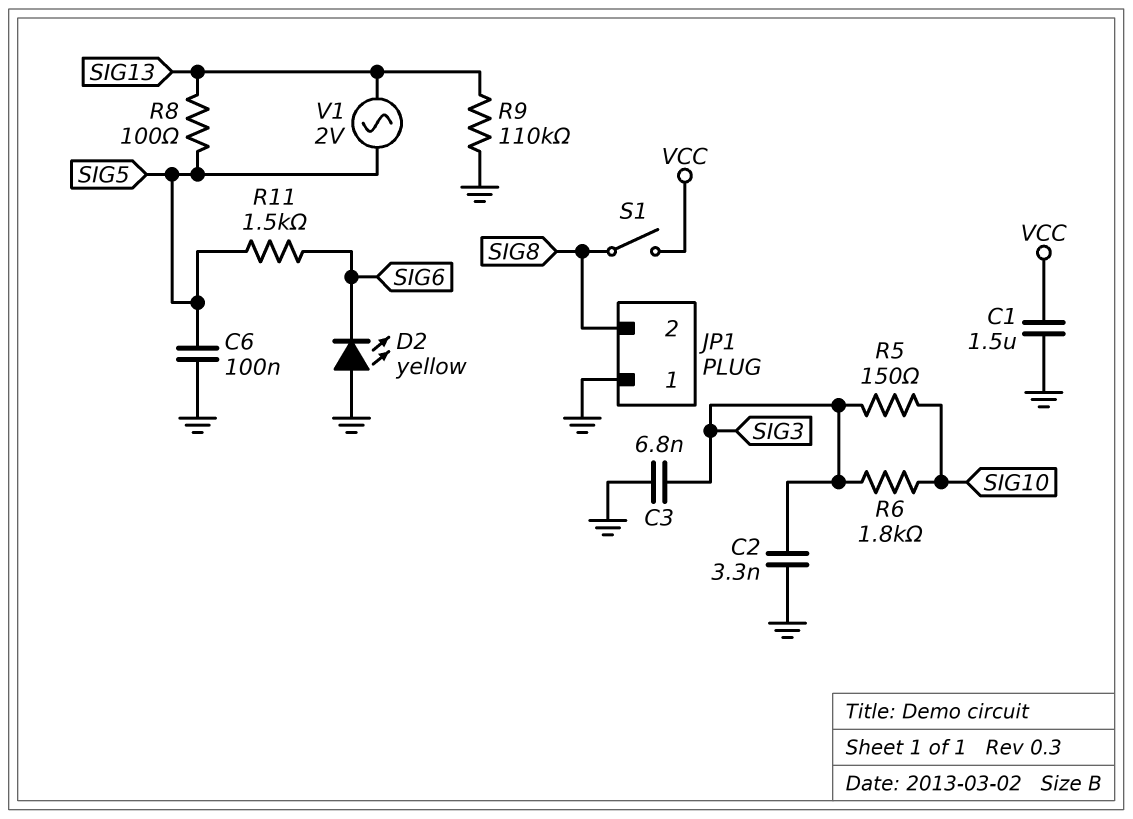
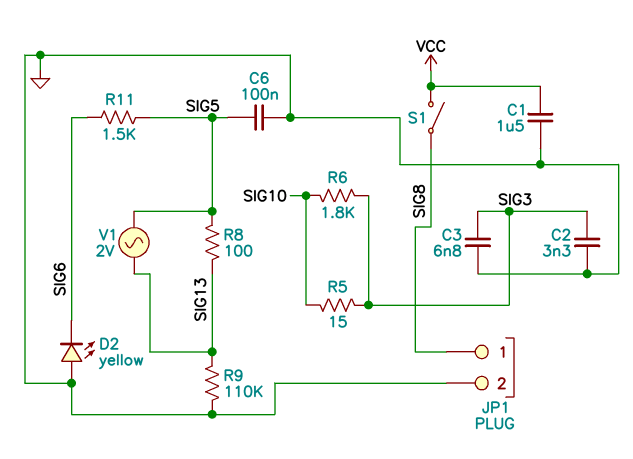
JP1 pin 1: GND -> SIG8
JP1 pin 2: SIG8 -> GND
R5: 150 (SIG3, SIG10) -> 15 (SIG3, SIG10)

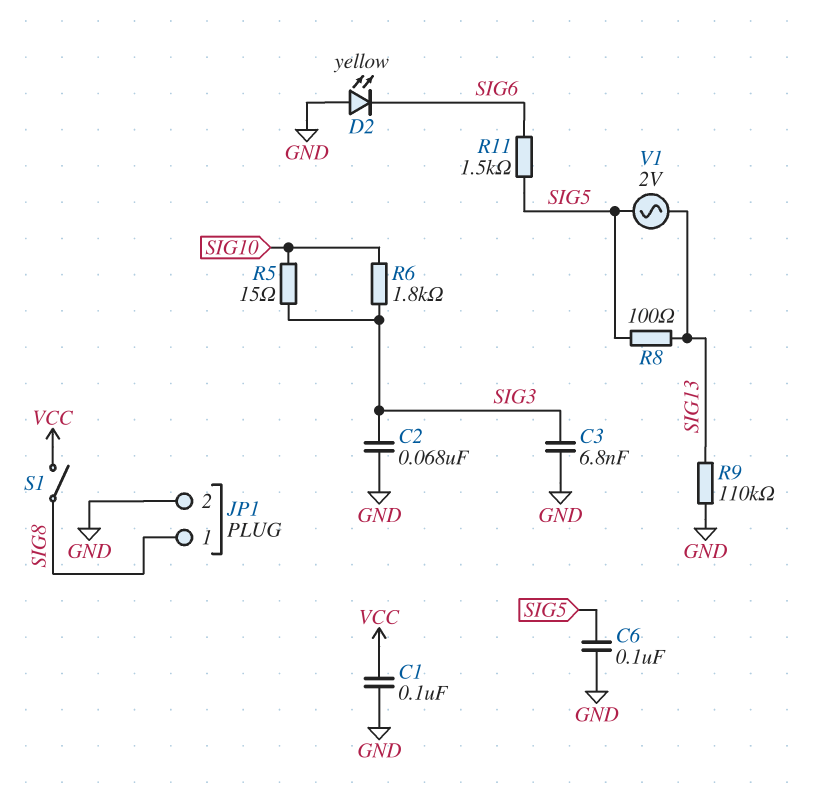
C1: 1.5uF (GND, VCC) -> 100nF (GND, VCC)
C2: 3.3nF (GND, SIG3) -> 68nF (GND, SIG3)

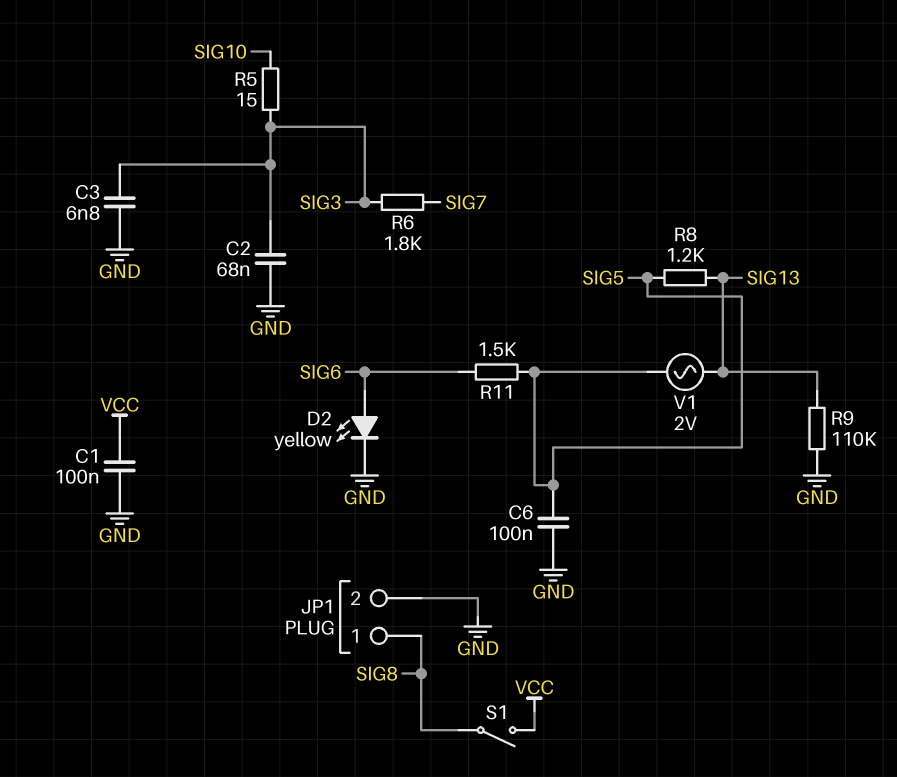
D2: LED yellow (A GND, K SIG6) -> LED yellow (A SIG6, K GND)
R6: 1.8k (SIG3, SIG10) -> 1.8k (SIG3, SIG7)
R8: 100 (SIG5, SIG13) -> 1.2k (SIG5, SIG13)

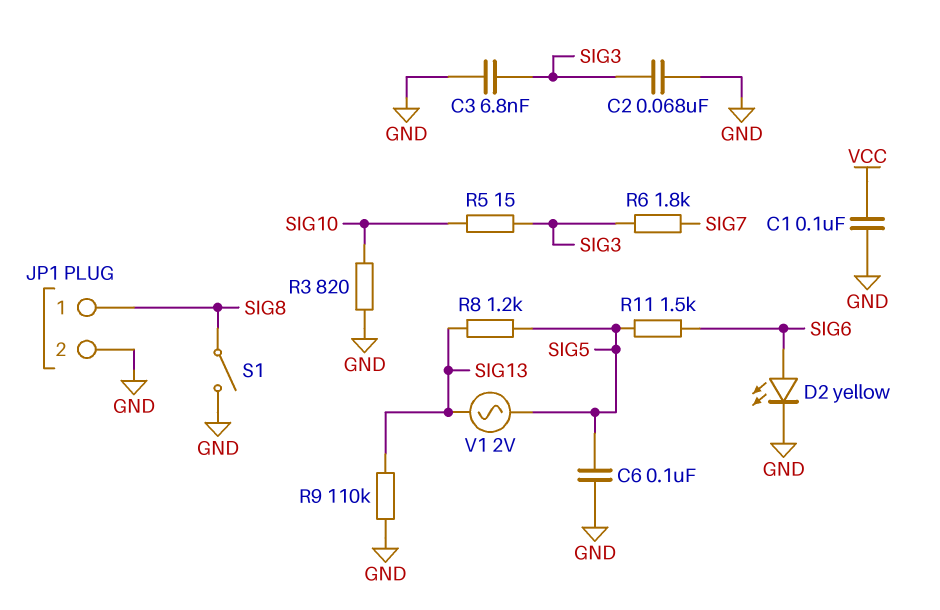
R3: none -> 820 (GND, SIG10)
S1: switch (SIG8, VCC) -> switch (GND, SIG8)

